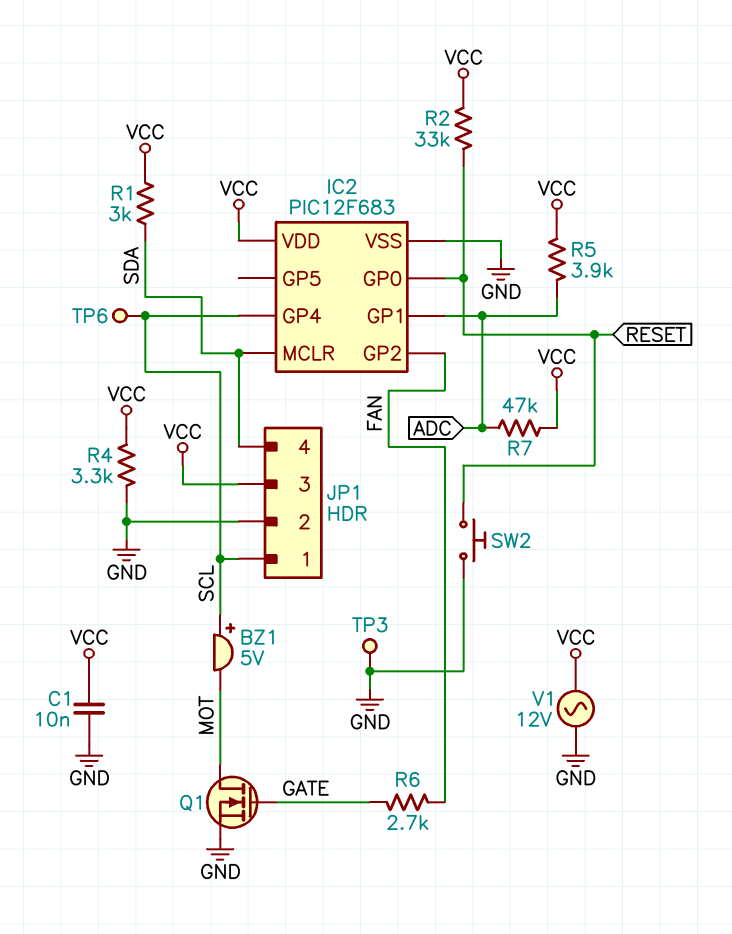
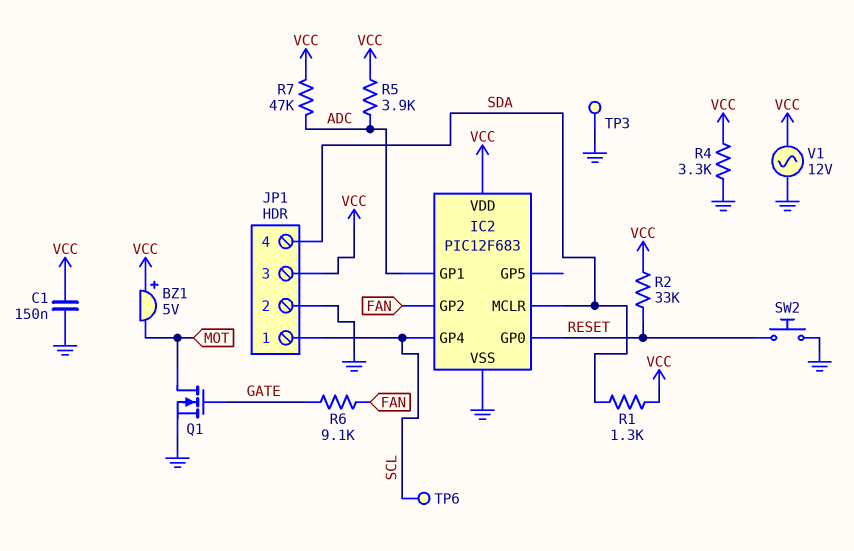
BZ1: buzzer 5V (plus SCL, minus MOT) -> buzzer 5V (plus VCC, minus MOT)
C1: 10nF (GND, VCC) -> 150nF (GND, VCC)
R1: 3k (SDA, VCC) -> 1.3k (SDA, VCC)
R6: 2.7k (FAN, GATE) -> 9.1k (FAN, GATE)

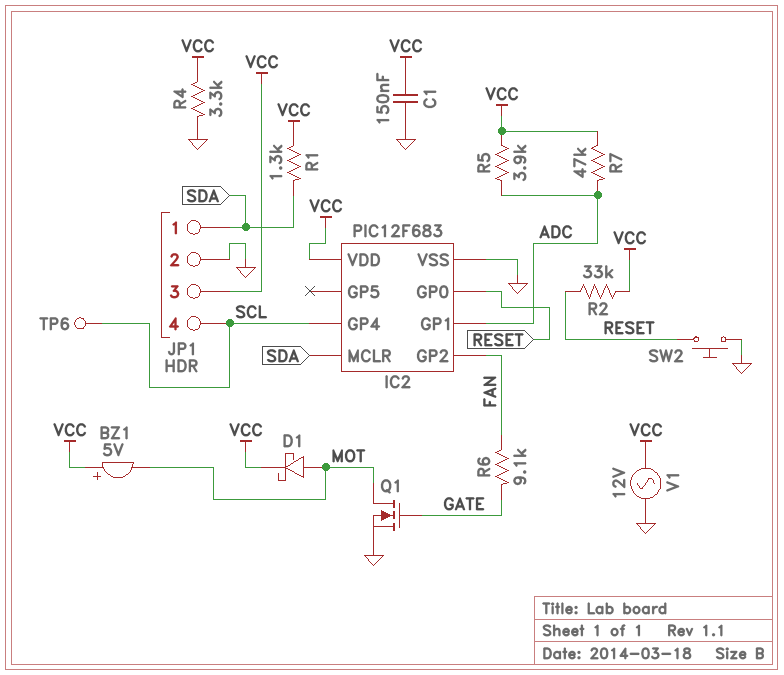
D1: none -> schottky (A MOT, K VCC)
JP1 pin 1: SCL -> SDA
JP1 pin 4: SDA -> SCL
TP3: test point (GND) -> none

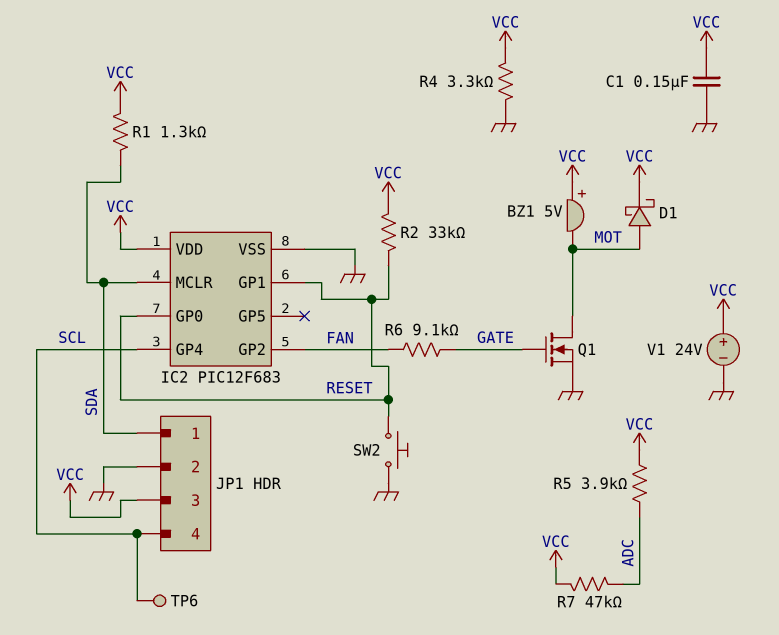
IC2 pin GP1: ADC -> RESET
V1: AC 12V (GND, VCC) -> 24V (plus VCC, minus GND)

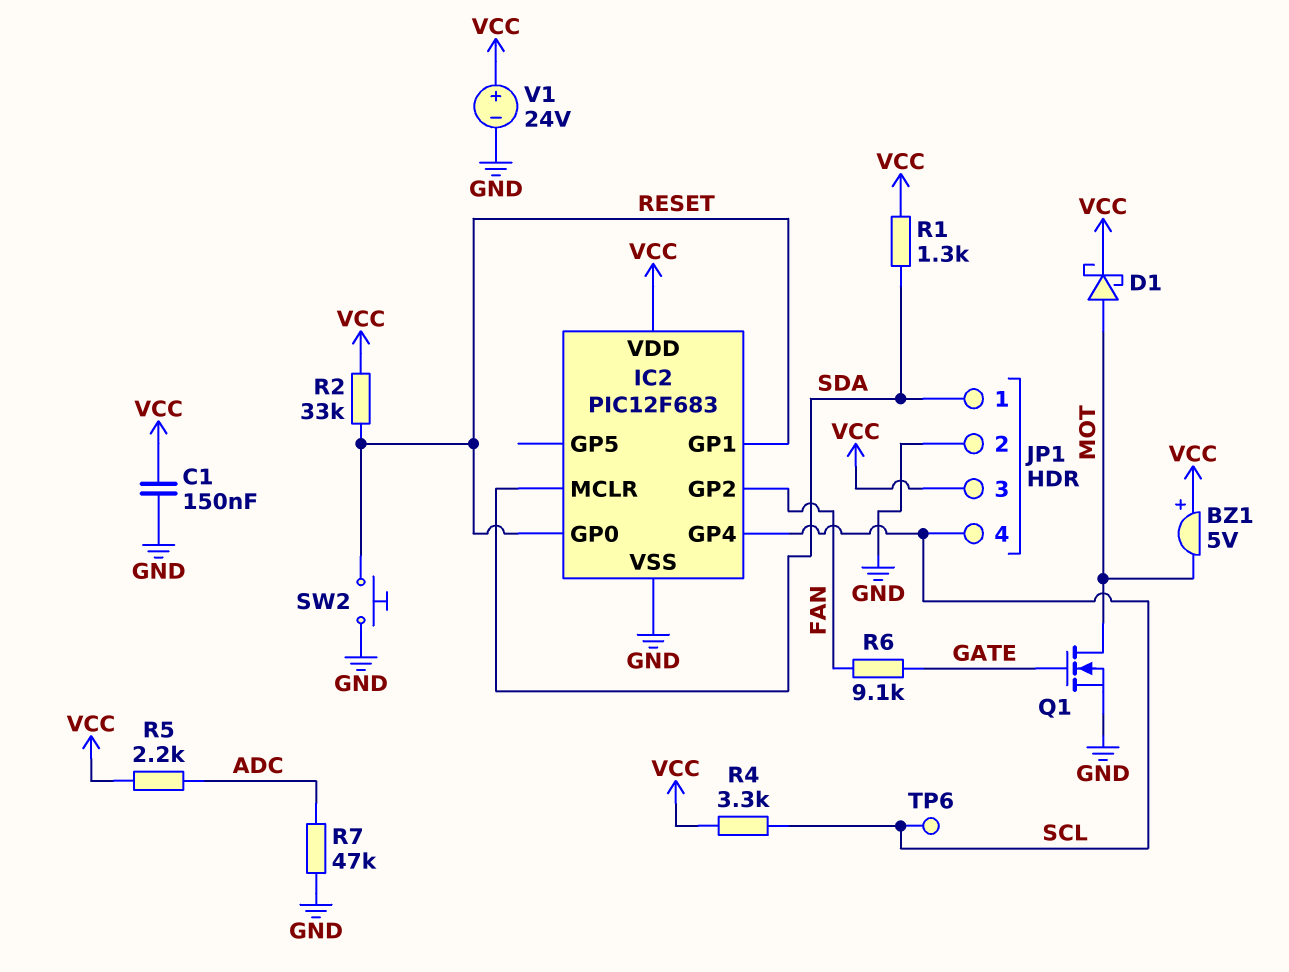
R4: 3.3k (GND, VCC) -> 3.3k (SCL, VCC)
R5: 3.9k (ADC, VCC) -> 2.2k (ADC, VCC)
R7: 47k (ADC, VCC) -> 47k (ADC, GND)

